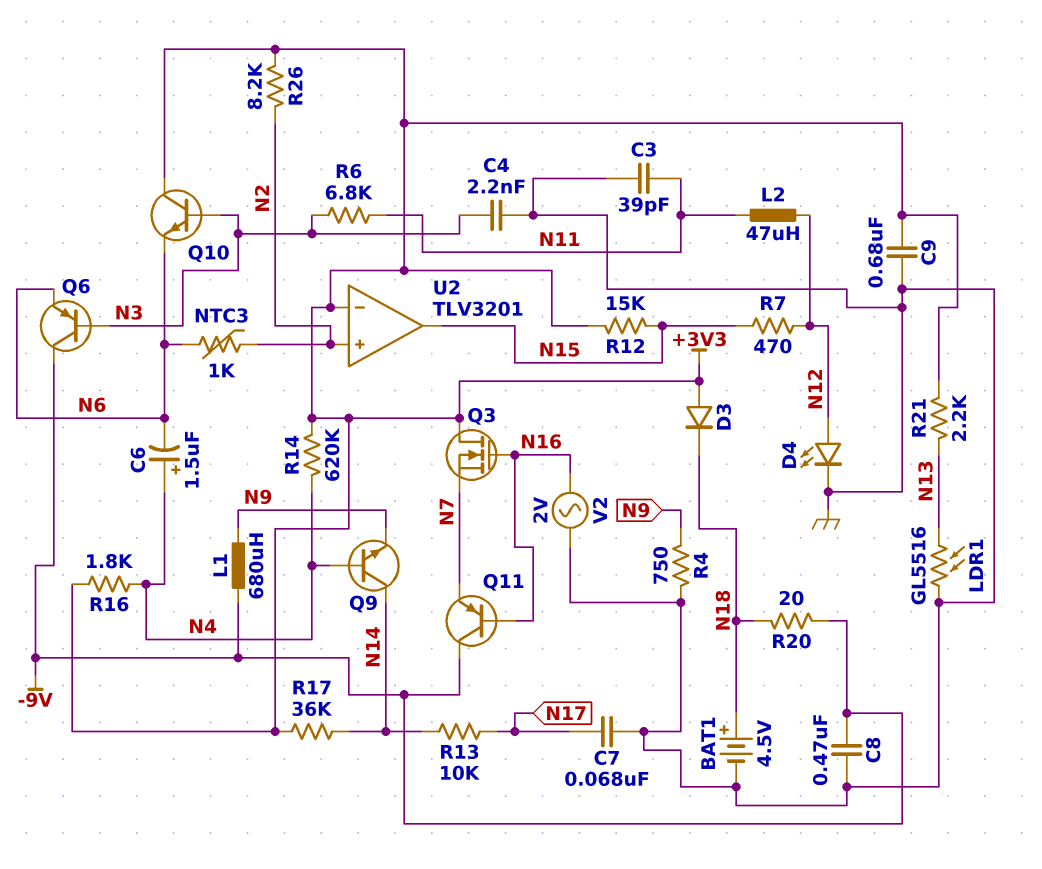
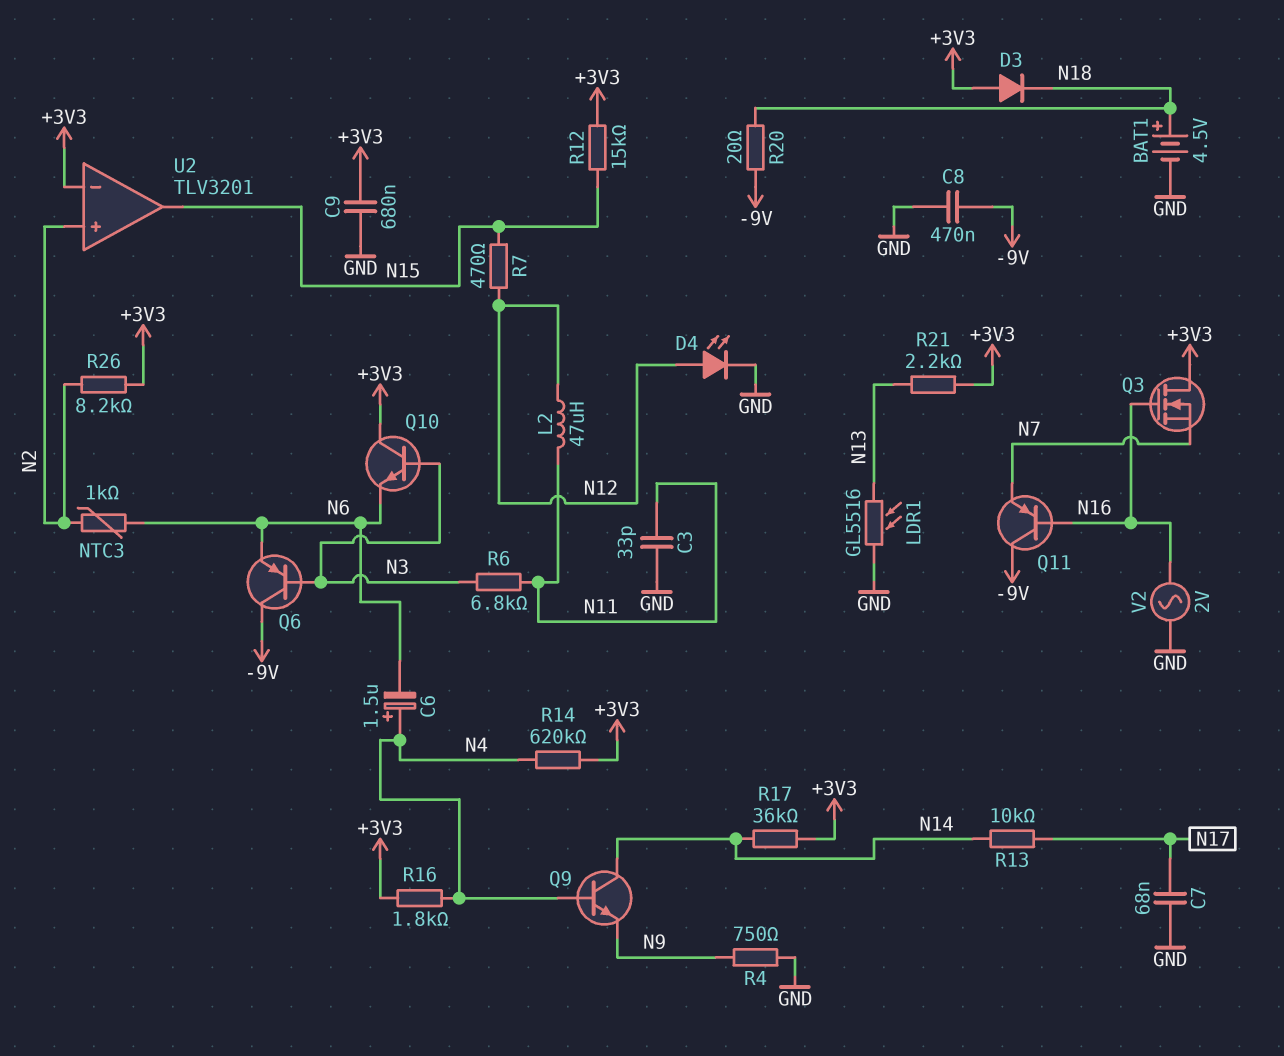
C3: 39pF (GND, N11) -> 33pF (GND, N11)
C4: 2.2nF (GND, N3) -> none
L1: 680uH (-9V, N9) -> none

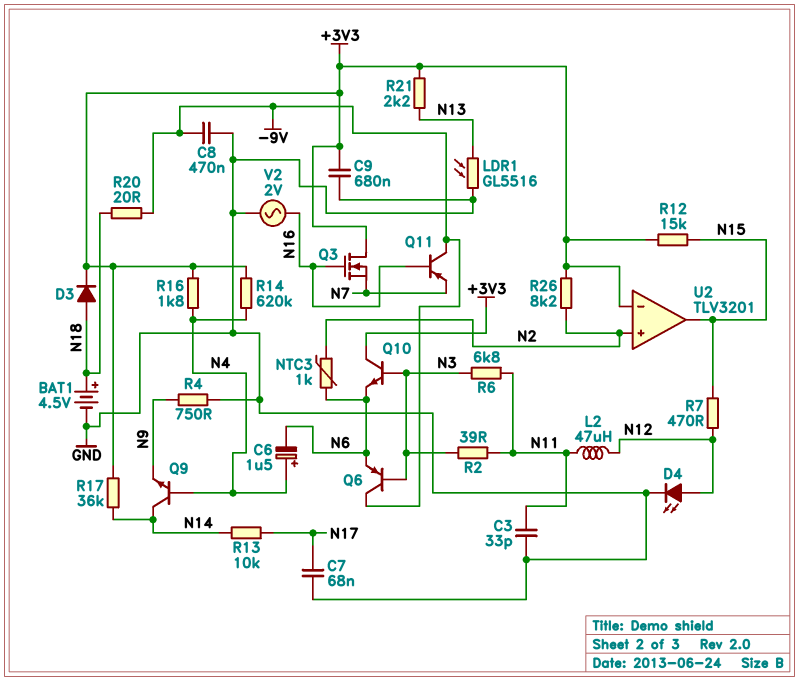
D3: diode (A +3V3, K N18) -> diode (A N18, K +3V3)
R2: none -> 39 (N3, N11)

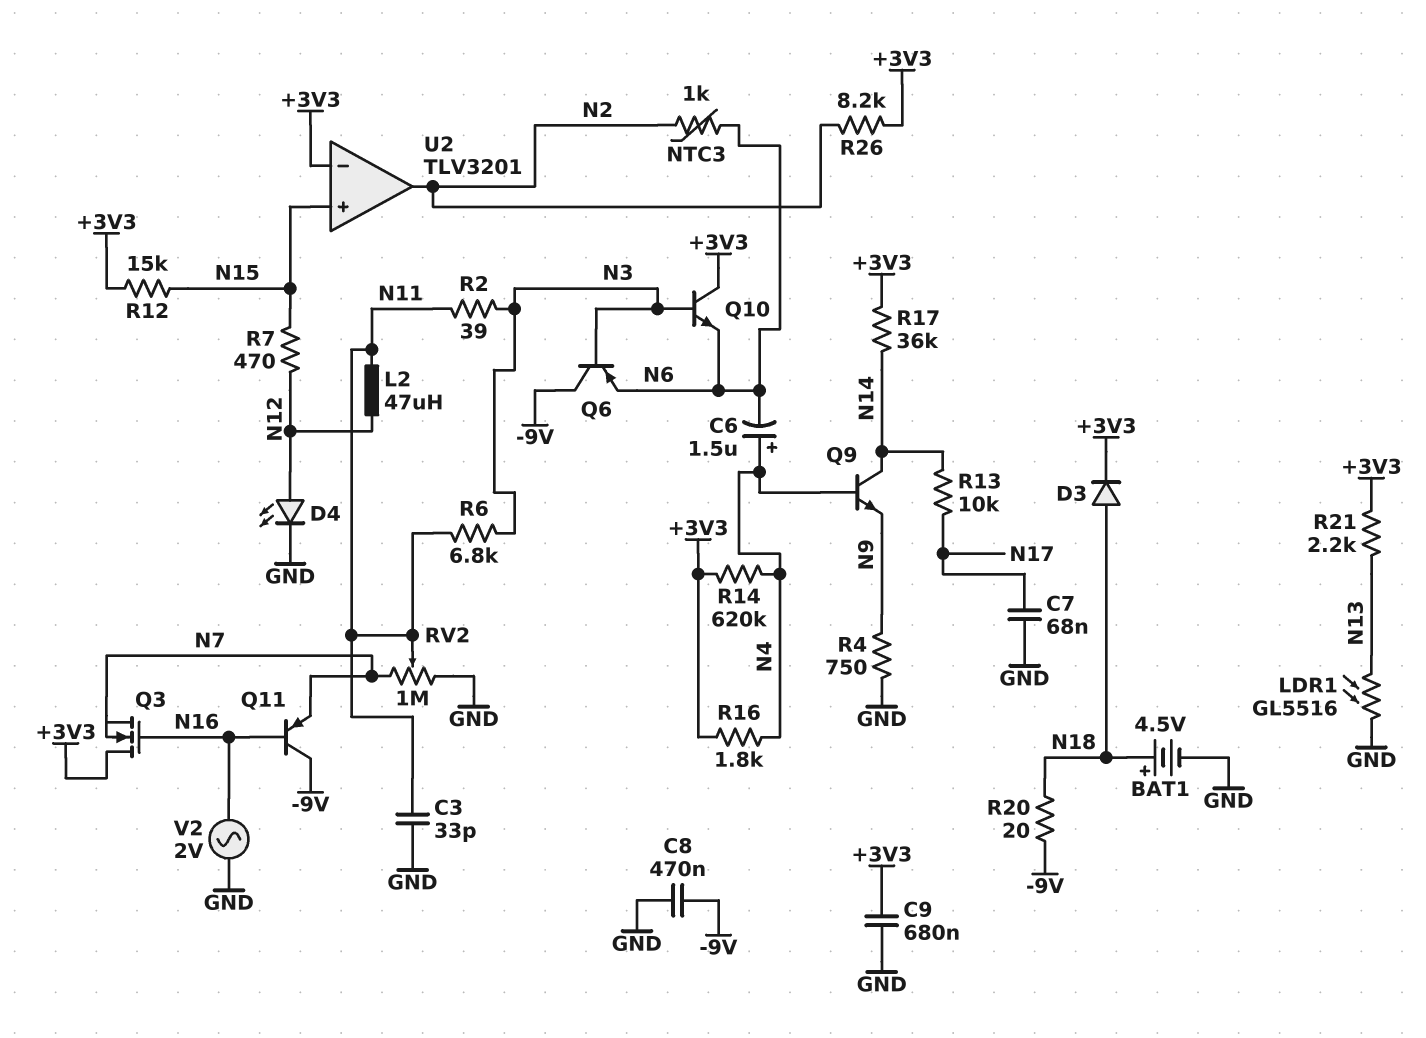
RV2: none -> 1M (GND, N7, wiper N11)
U2 pin in+: N2 -> N15
U2 pin out: N15 -> N2

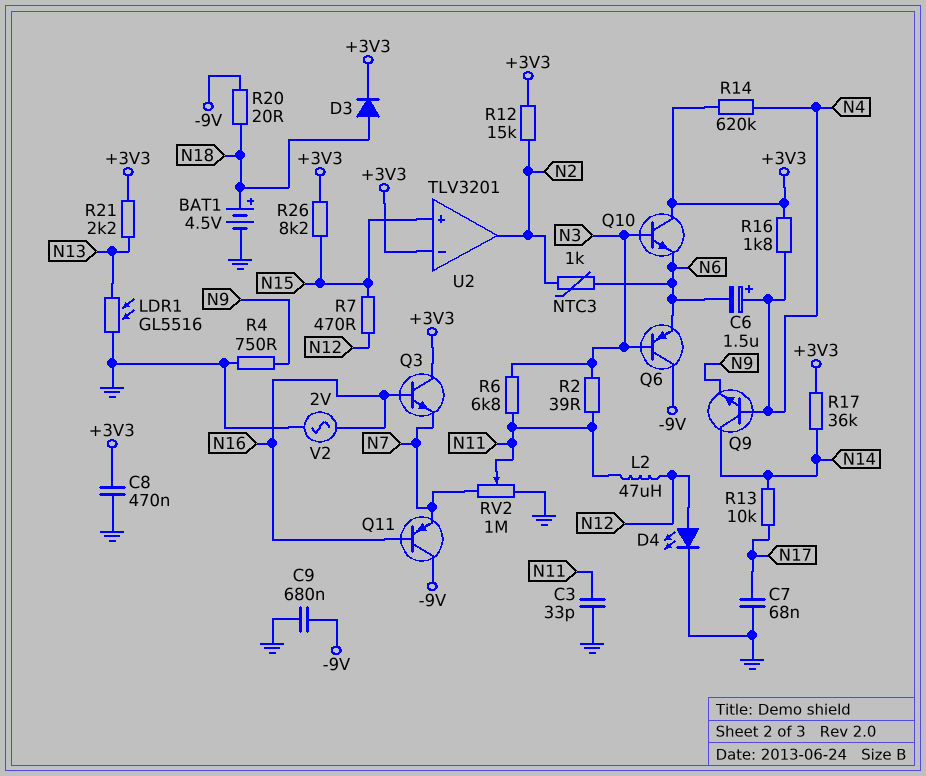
C8: 470nF (-9V, GND) -> 470nF (+3V3, GND)
C9: 680nF (+3V3, GND) -> 680nF (-9V, GND)
Q3: NMOS (G N16, D +3V3, S N7) -> NPN (B N16, C +3V3, E N7)
R12: 15k (+3V3, N15) -> 15k (+3V3, N2)
R26: 8.2k (+3V3, N2) -> 8.2k (+3V3, N15)

